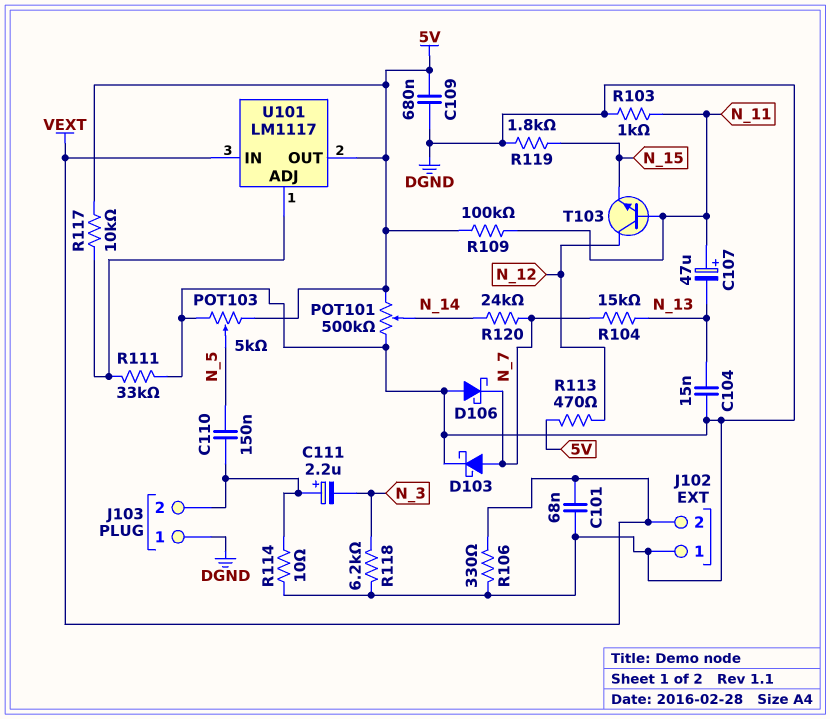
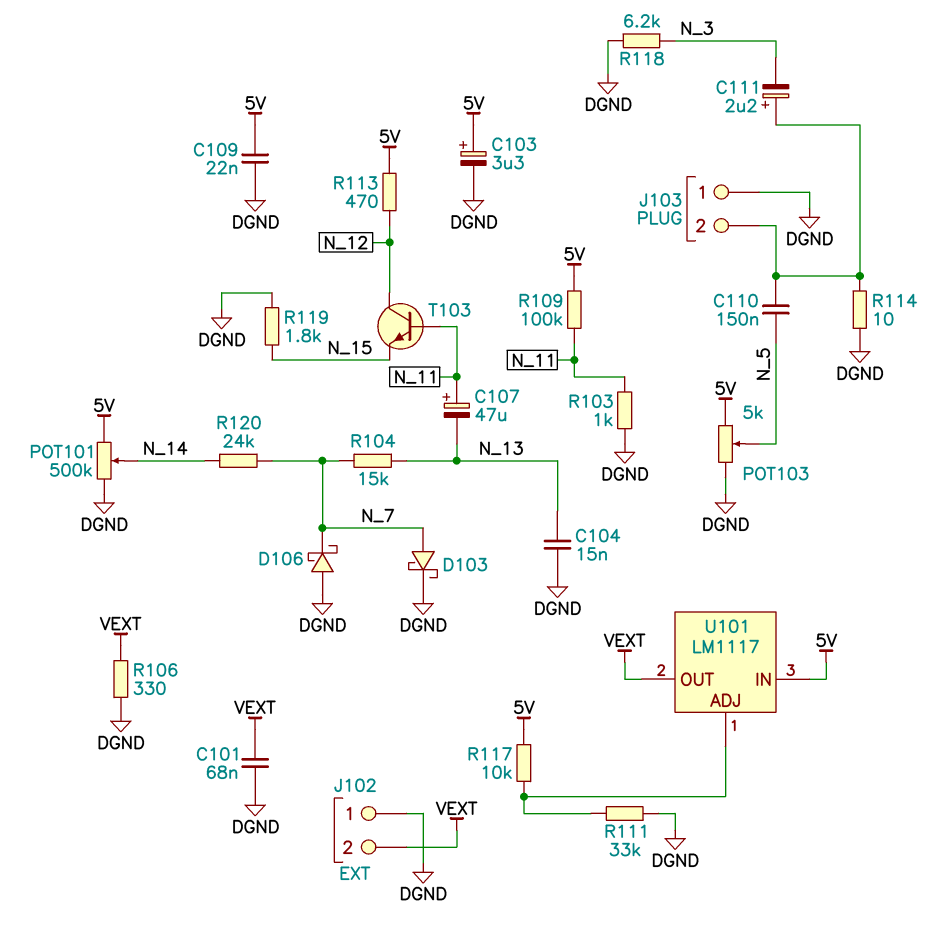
C103: none -> 3.3uF (plus 5V, minus DGND)
C109: 680nF (5V, DGND) -> 22nF (5V, DGND)
U101 pin IN: VEXT -> 5V
U101 pin OUT: 5V -> VEXT

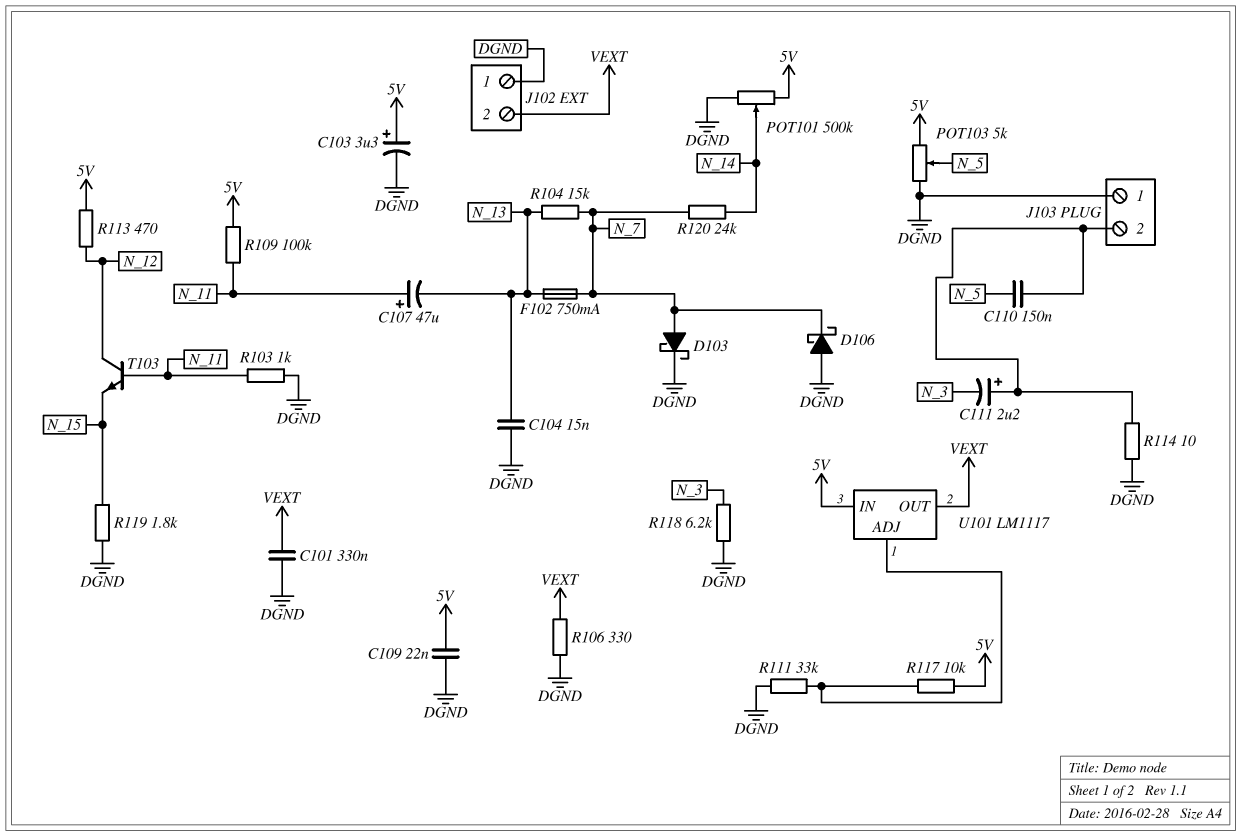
C101: 68nF (DGND, VEXT) -> 330nF (DGND, VEXT)
F102: none -> 750mA (N_7, N_13)

